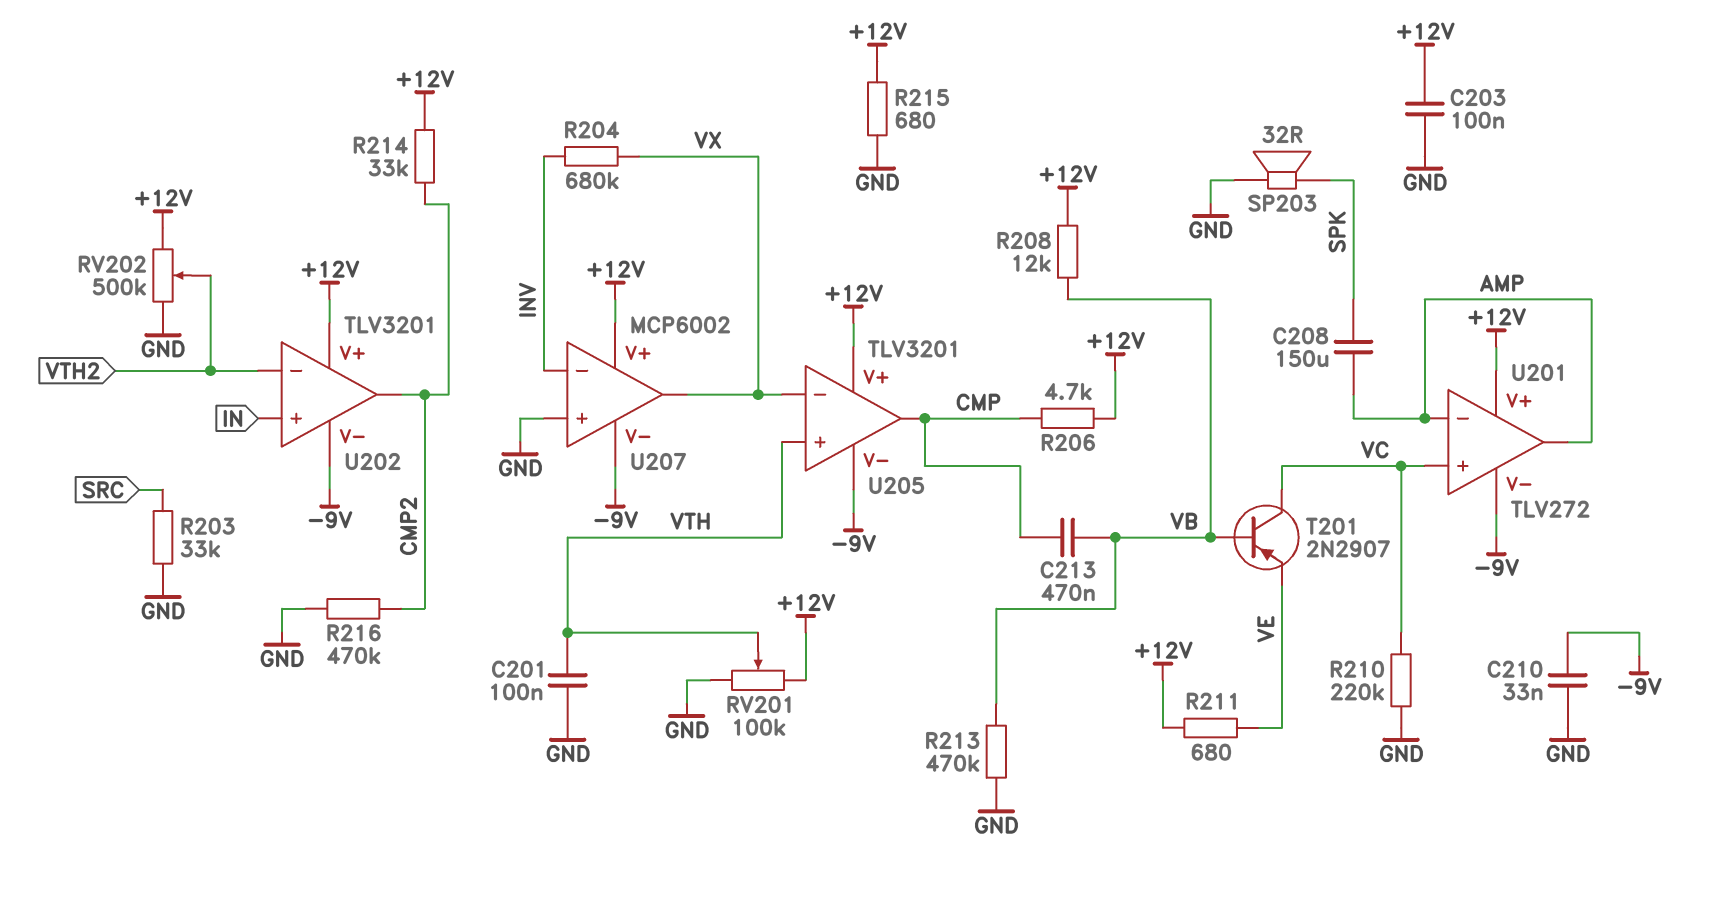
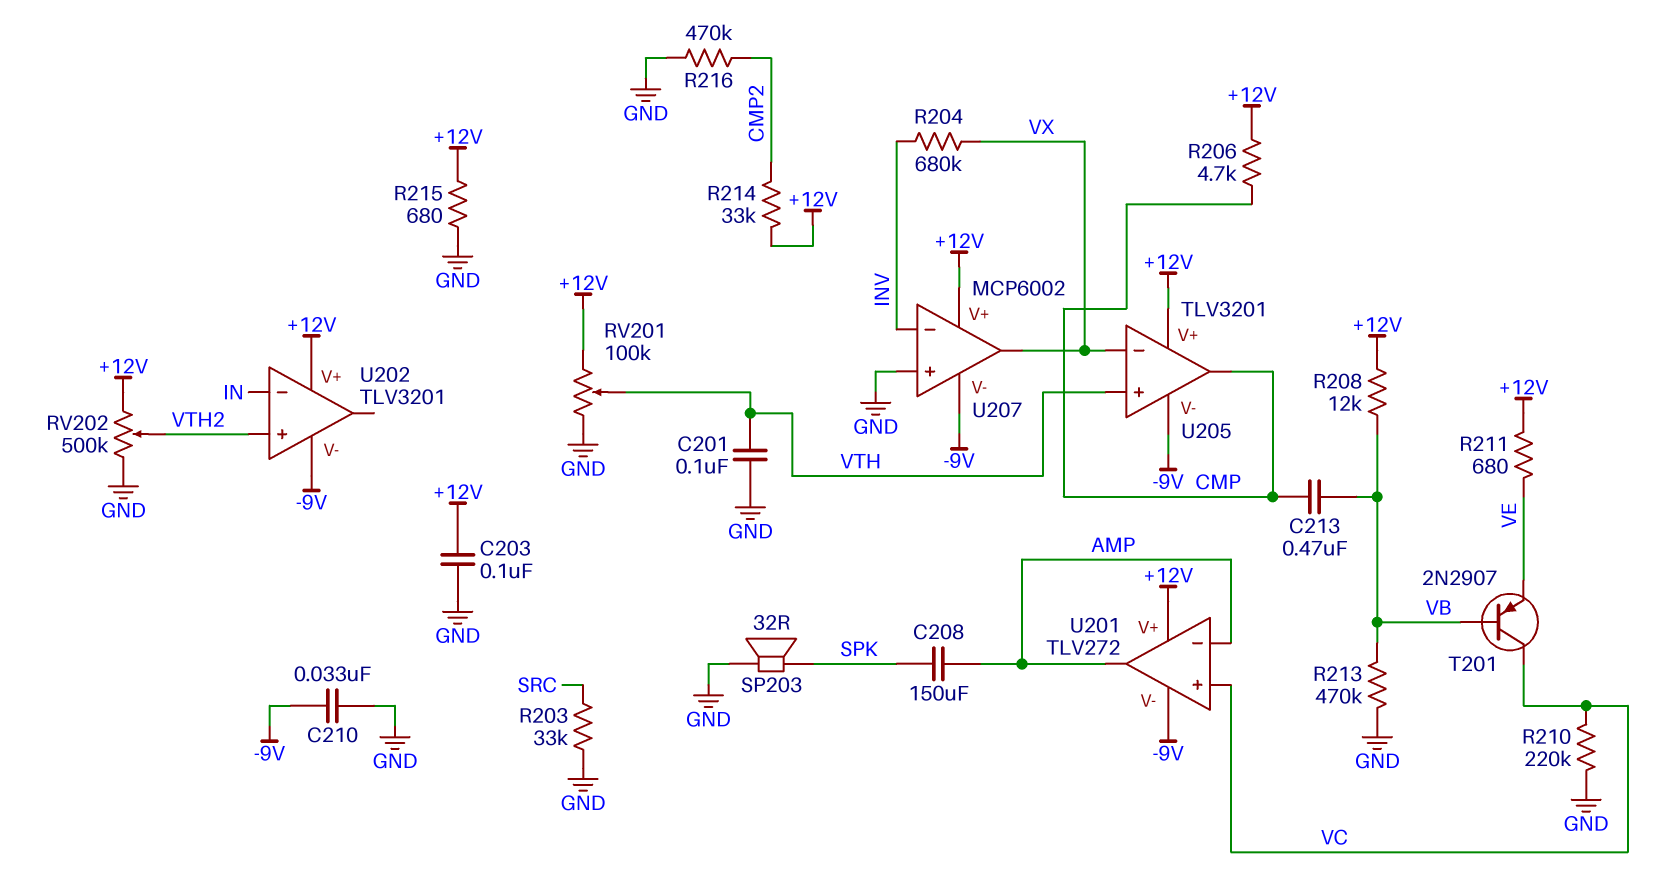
U202 pin in+: IN -> VTH2
U202 pin in-: VTH2 -> IN
U202 pin out: CMP2 -> none

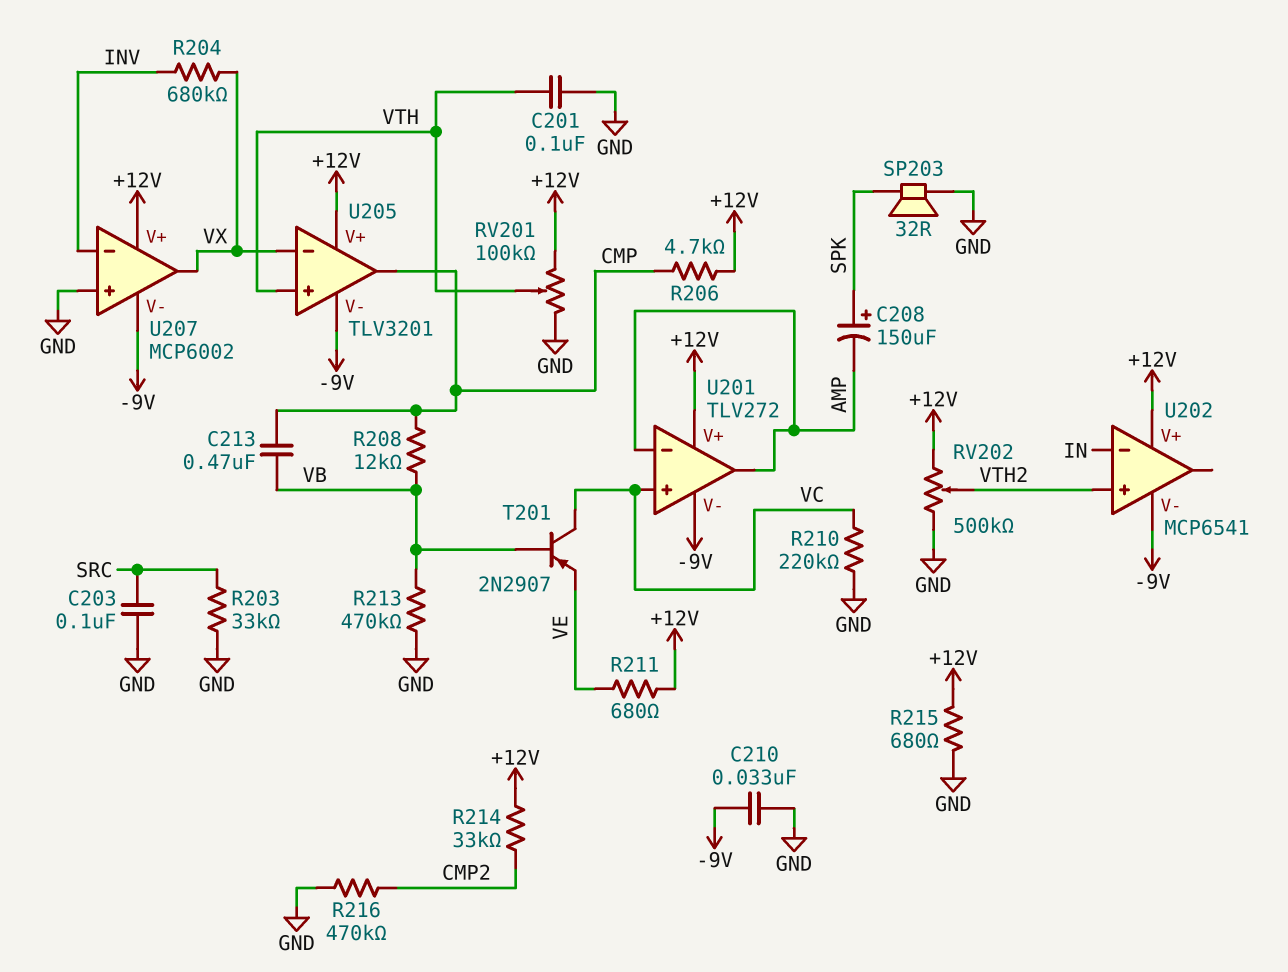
C203: 100nF (+12V, GND) -> 100nF (GND, SRC)
C208: 150uF (AMP, SPK) -> 150uF (plus SPK, minus AMP)
R208: 12k (+12V, VB) -> 12k (CMP, VB)
U202: TLV3201 -> MCP6541

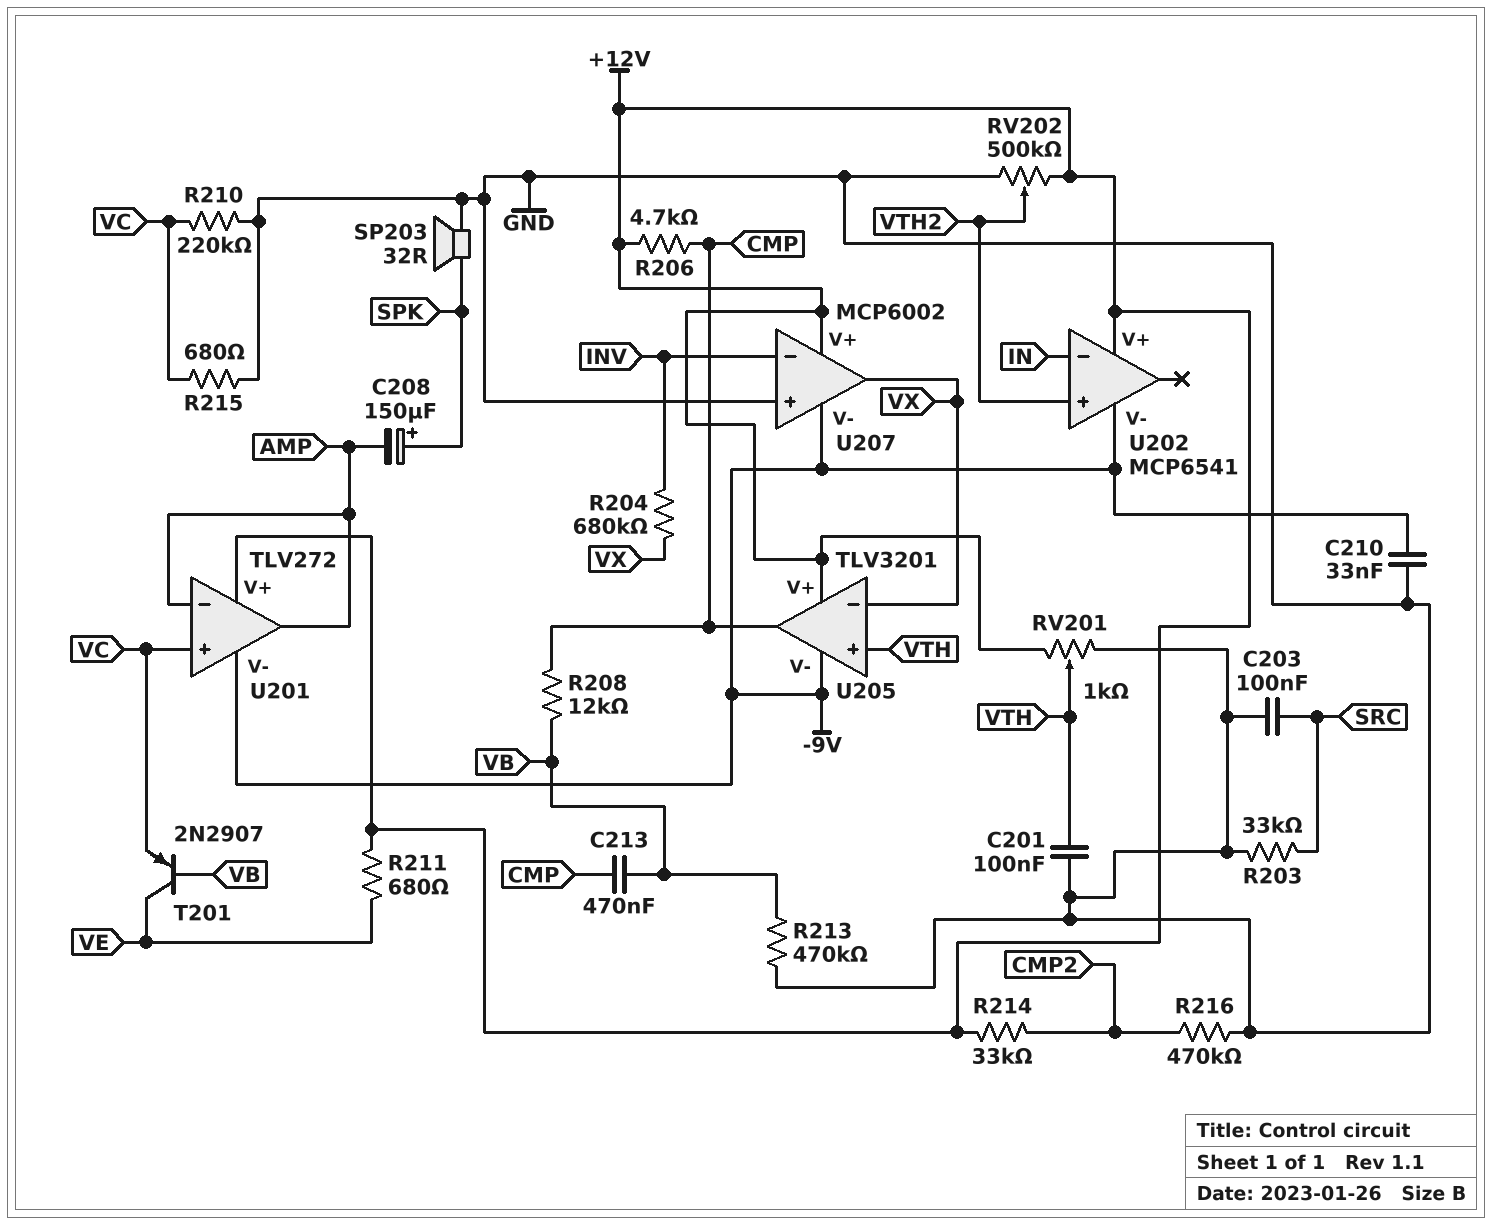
R215: 680 (+12V, GND) -> 680 (GND, VC)
RV201: 100k (+12V, GND, wiper VTH) -> 1k (+12V, GND, wiper VTH)
T201: PNP 2N2907 (B VB, C VC, E VE) -> PNP 2N2907 (B VB, C VE, E VC)

